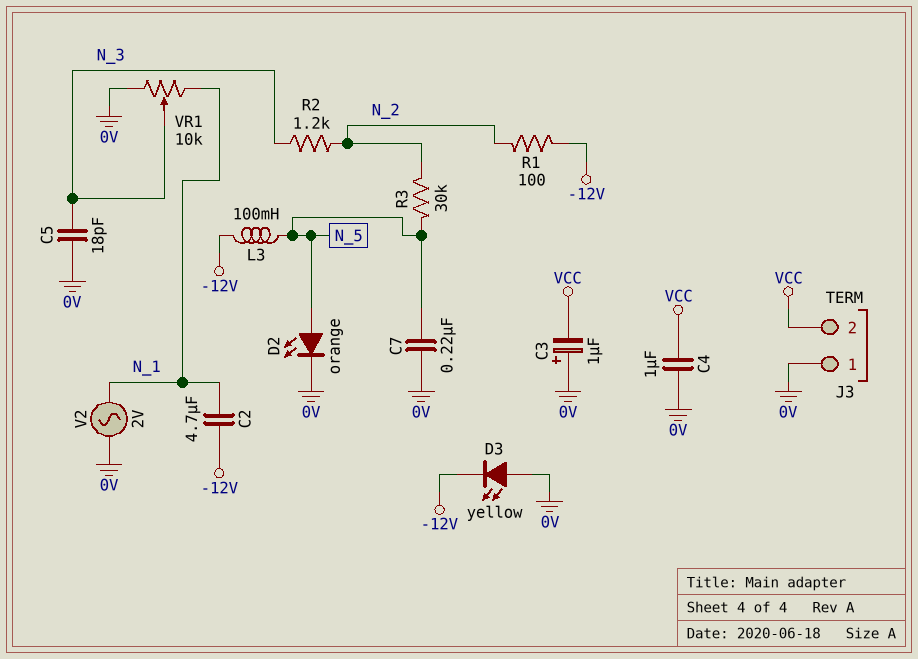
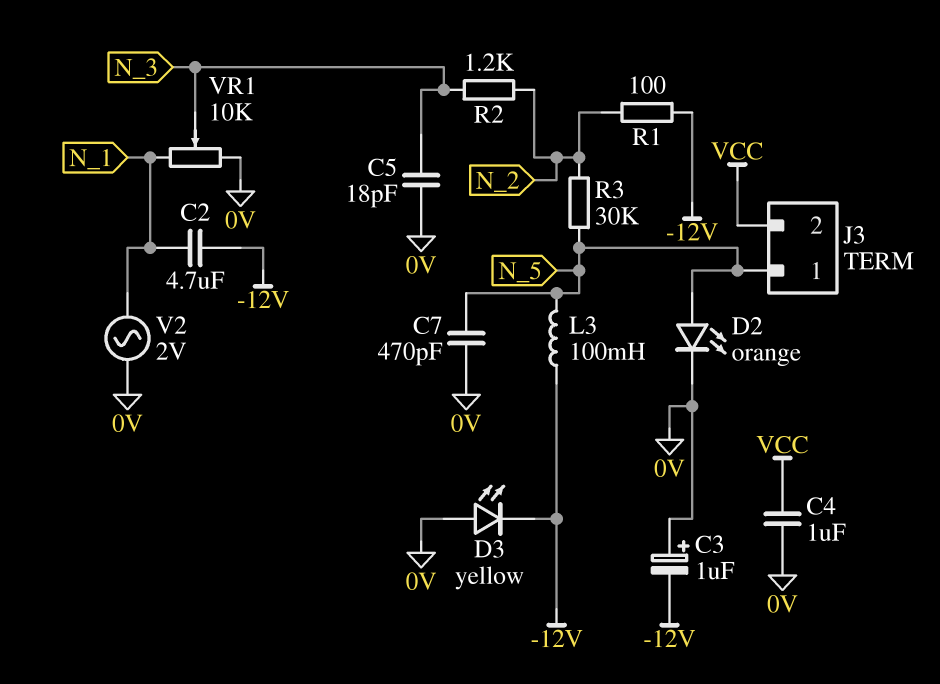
C3: 1uF (plus 0V, minus VCC) -> 1uF (plus 0V, minus -12V)
C7: 220nF (0V, N_5) -> 470pF (0V, N_5)
J3 pin 1: 0V -> N_5

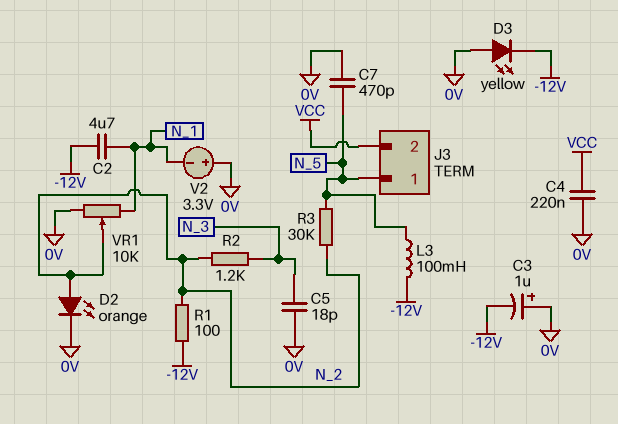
C4: 1uF (0V, VCC) -> 220nF (0V, VCC)
D2: LED orange (A N_5, K 0V) -> LED orange (A N_2, K 0V)
V2: AC 2V (0V, N_1) -> 3.3V (plus 0V, minus N_1)
VR1: 10k (0V, N_1, wiper N_3) -> 10k (0V, N_1, wiper N_2)

